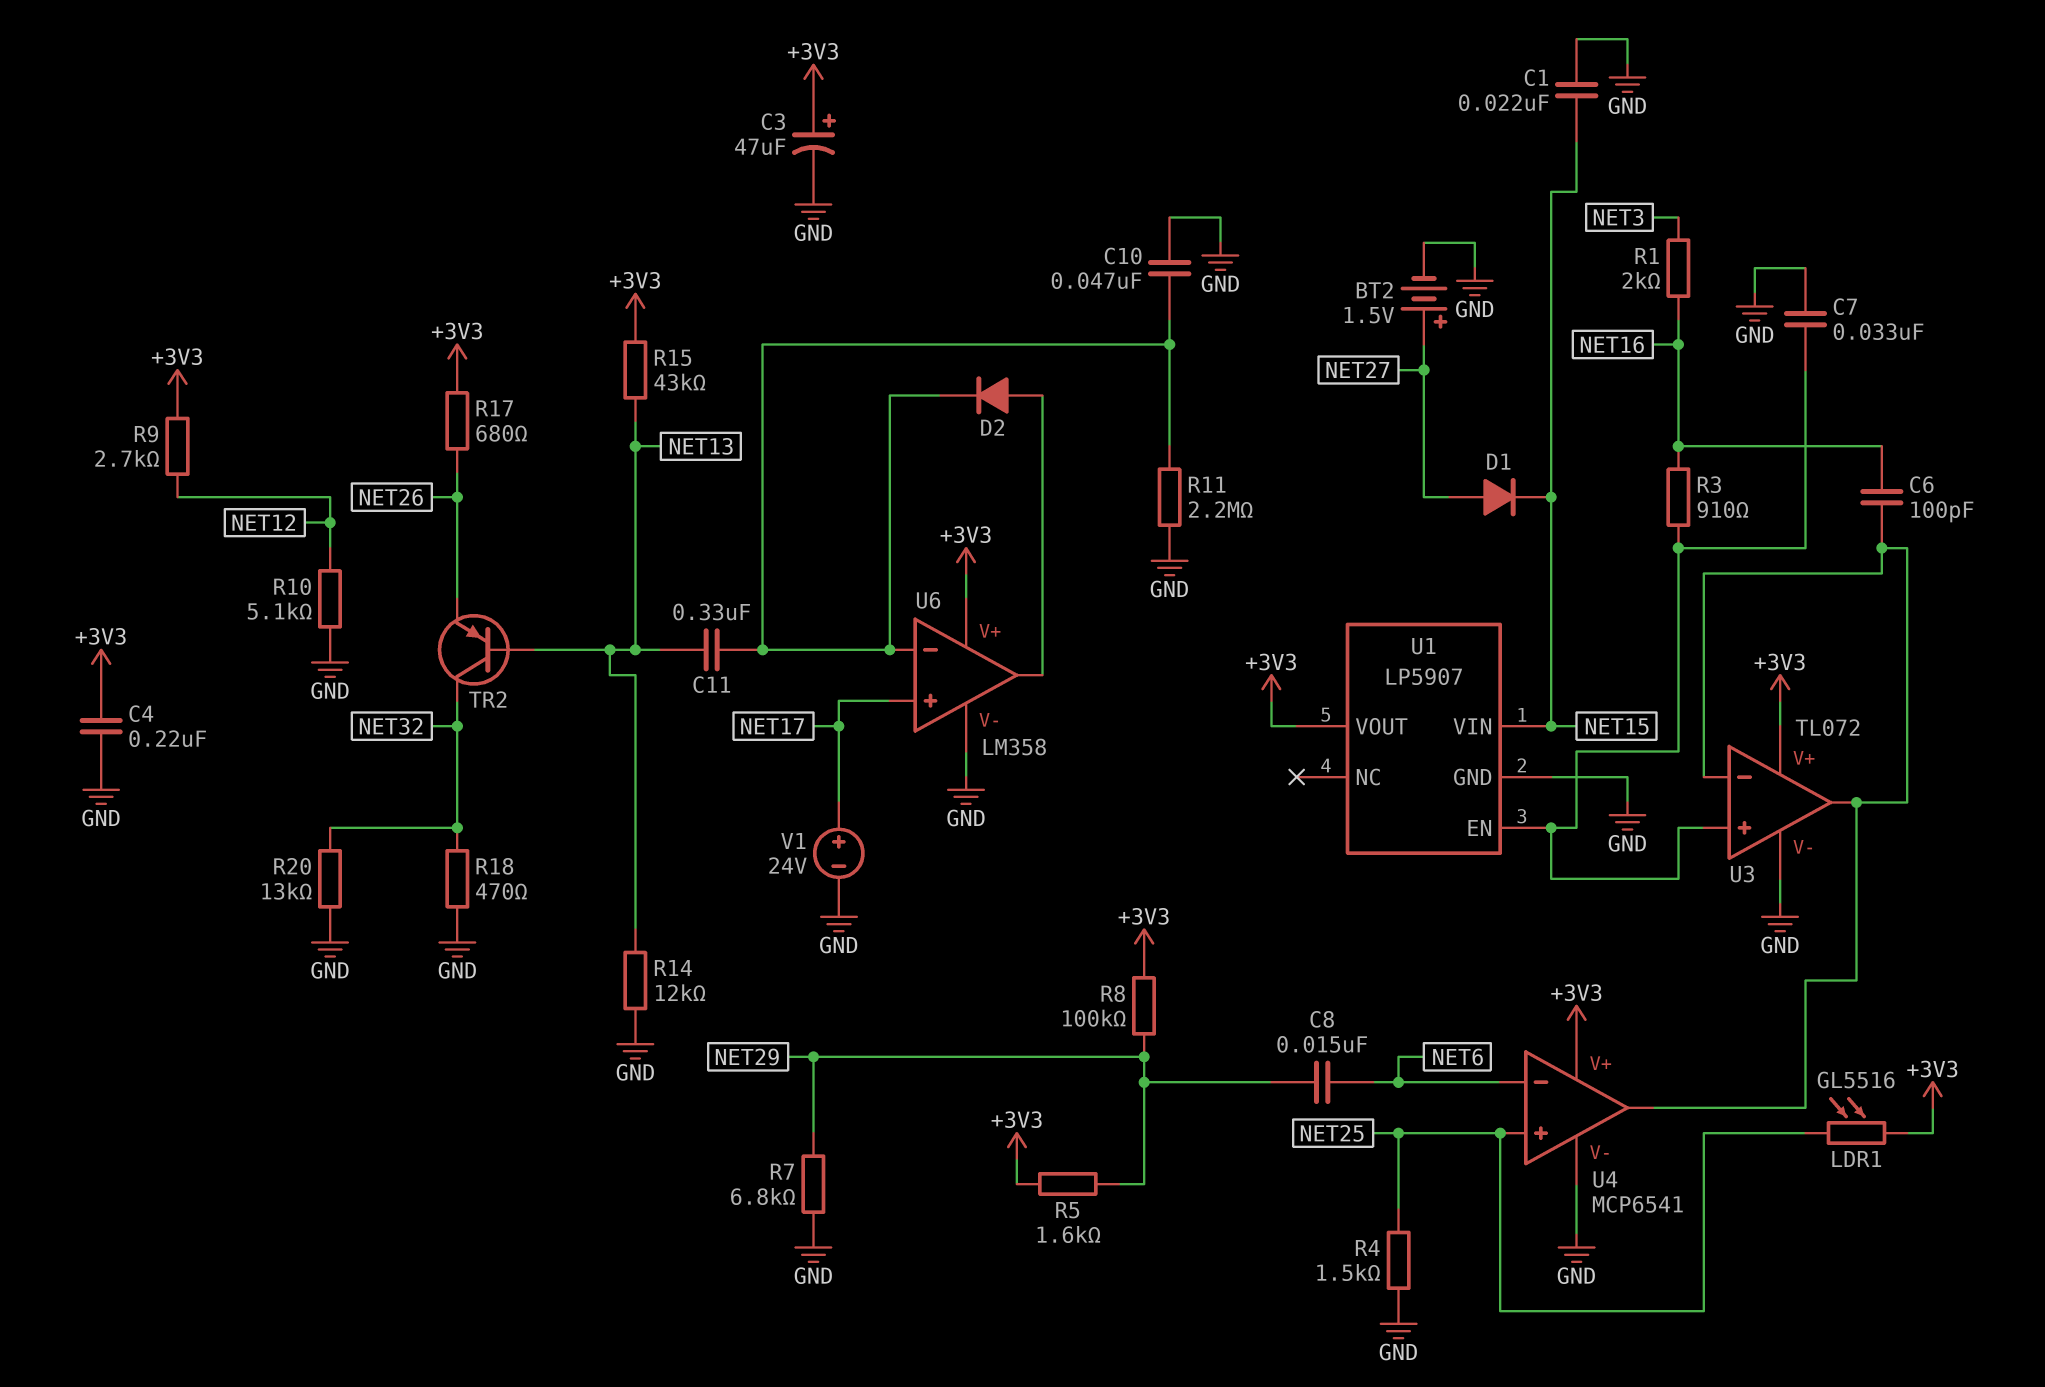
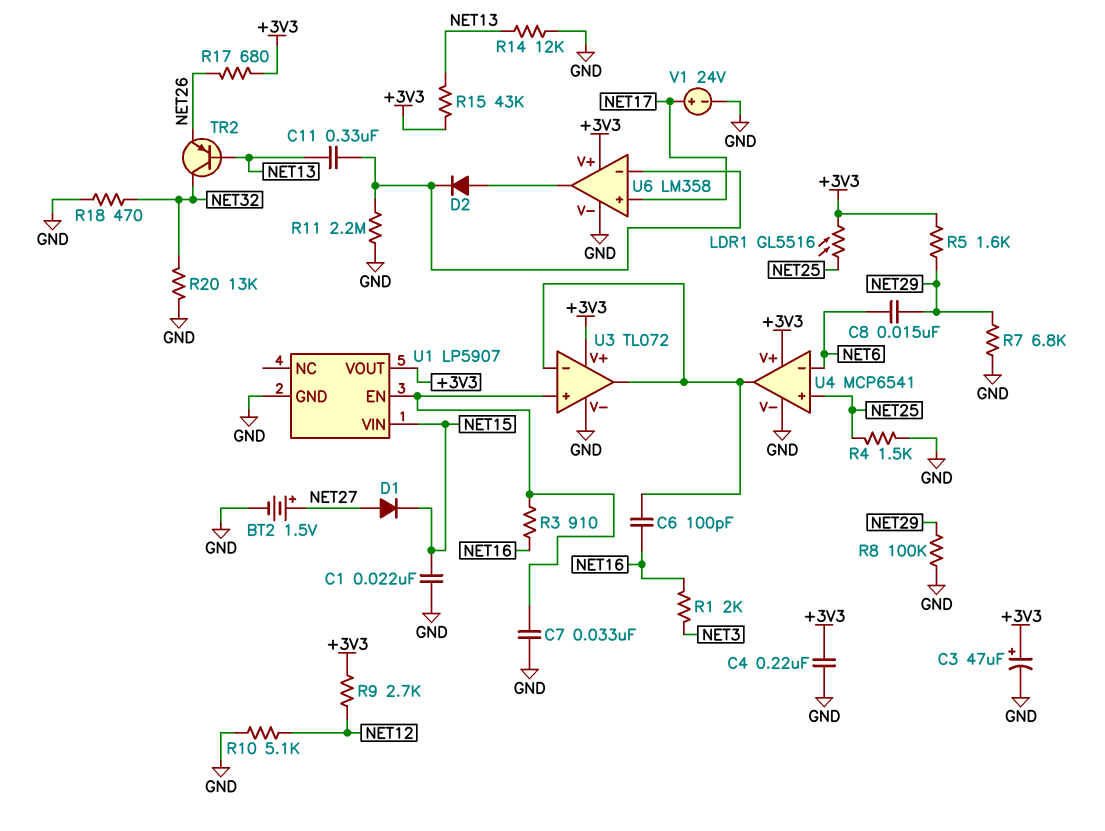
C10: 47nF (GND, U6/in-) -> none
R8: 100k (+3V3, NET29) -> 100k (GND, NET29)

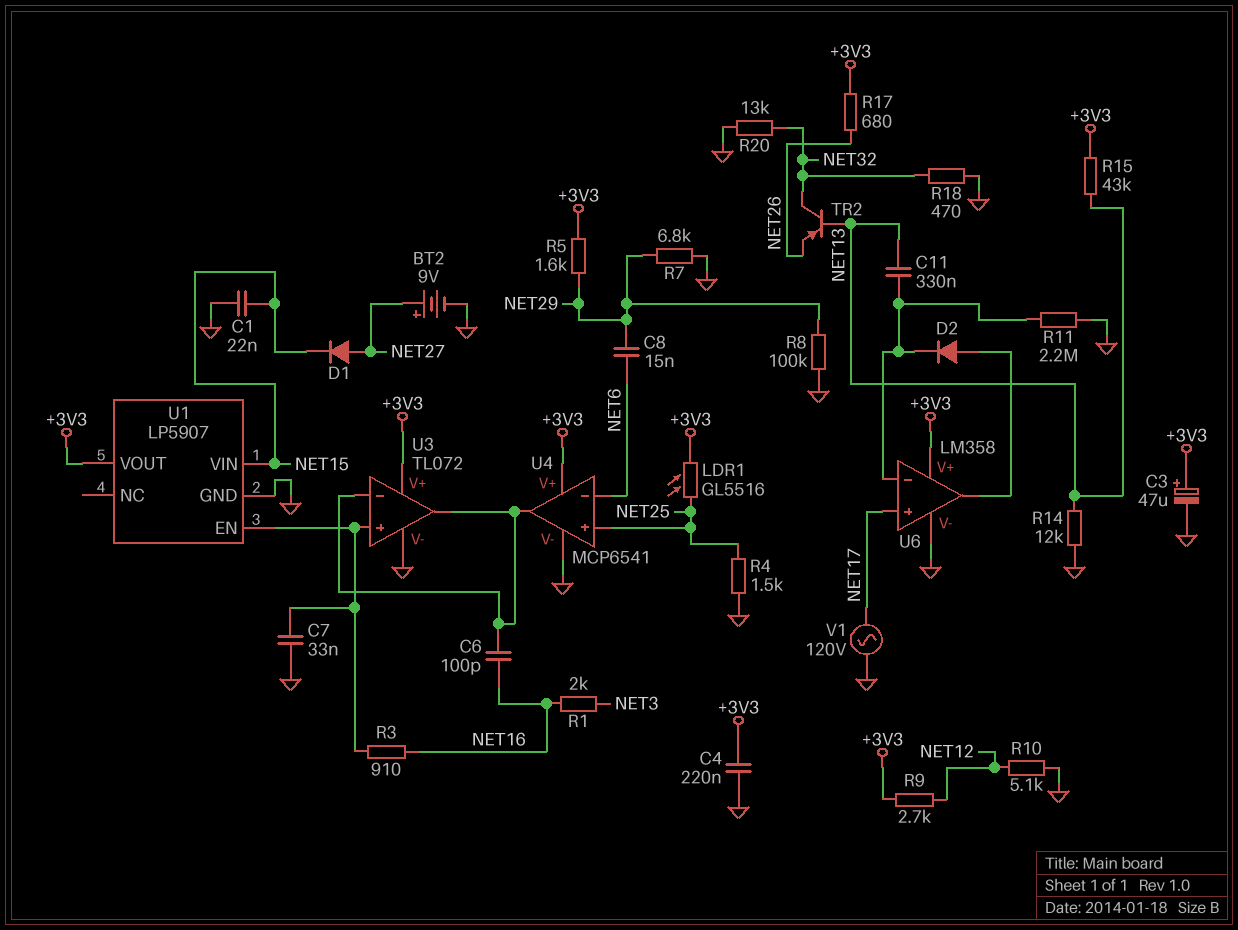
BT2: 1.5V (plus NET27, minus GND) -> 9V (plus NET27, minus GND)
V1: 24V (plus NET17, minus GND) -> AC 120V (GND, NET17)

